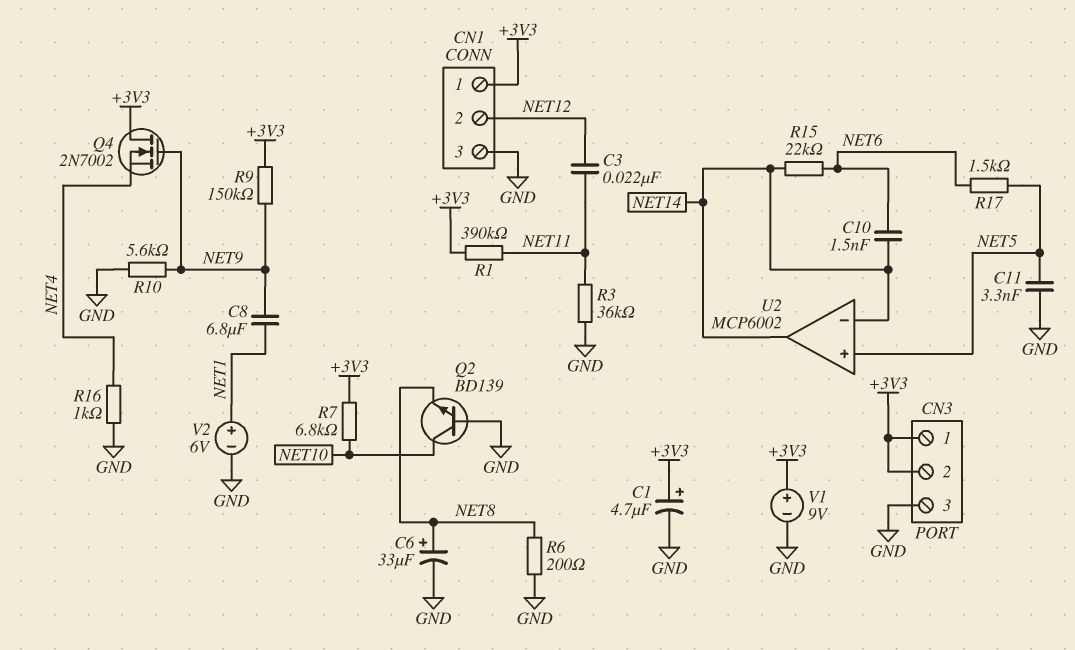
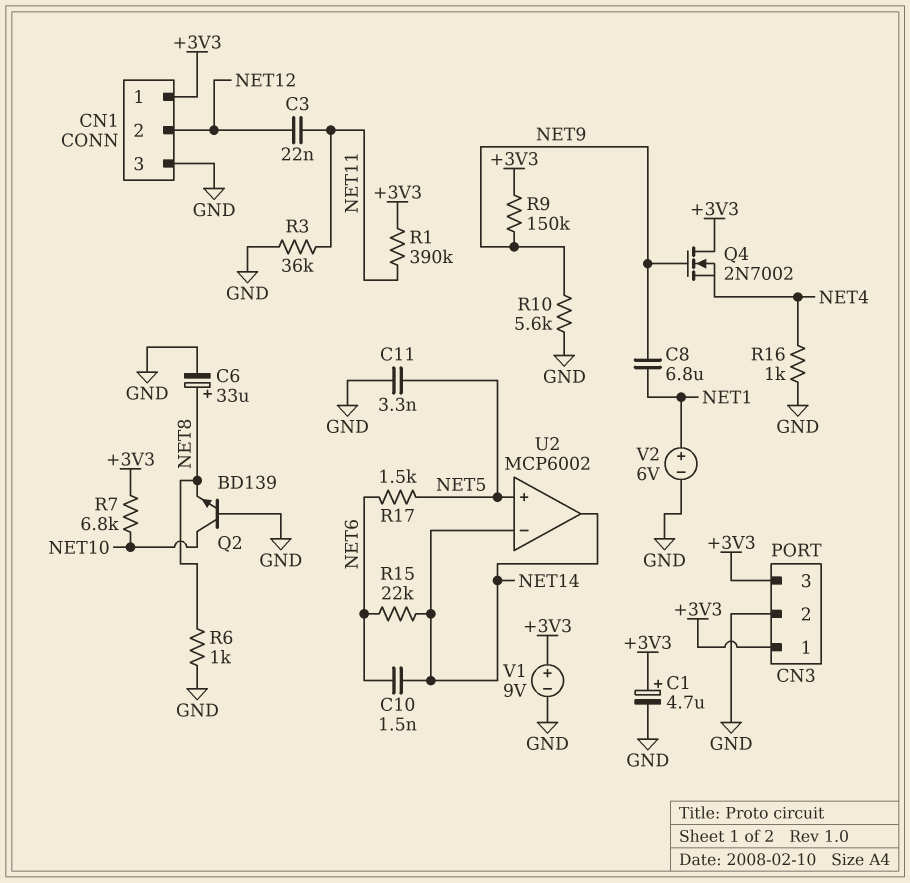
CN3 pin 2: +3V3 -> GND
CN3 pin 3: GND -> +3V3
R6: 200 (GND, NET8) -> 1k (GND, NET8)

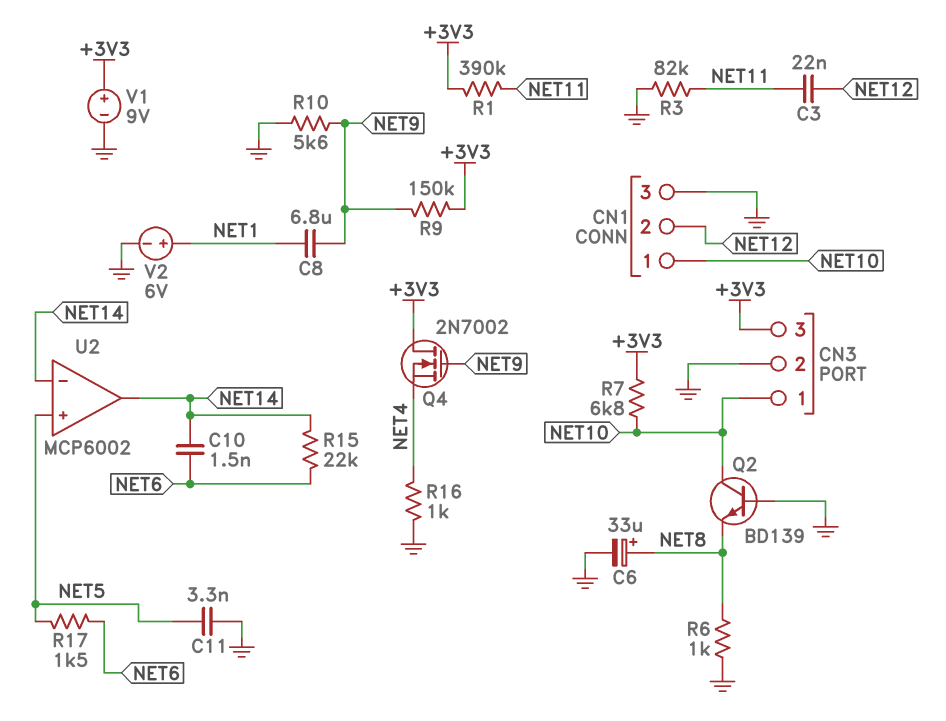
C1: 4.7uF (plus +3V3, minus GND) -> none
CN1 pin 1: +3V3 -> NET10
CN3 pin 1: +3V3 -> NET10
R3: 36k (GND, NET11) -> 82k (GND, NET11)

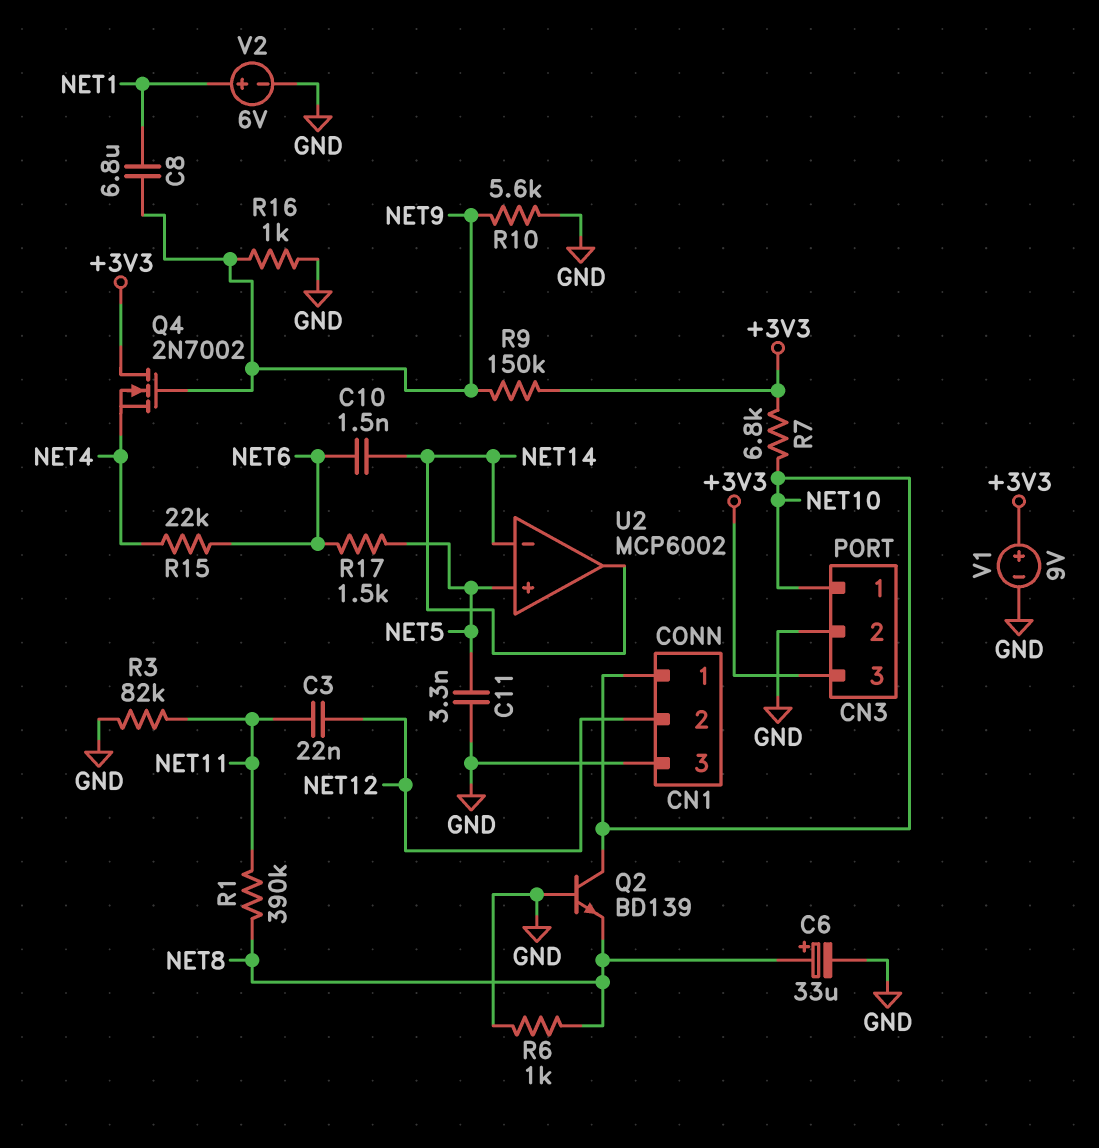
R1: 390k (+3V3, NET11) -> 390k (NET8, NET11)
R15: 22k (NET6, NET14) -> 22k (NET4, NET6)
R16: 1k (GND, NET4) -> 1k (GND, NET9)

